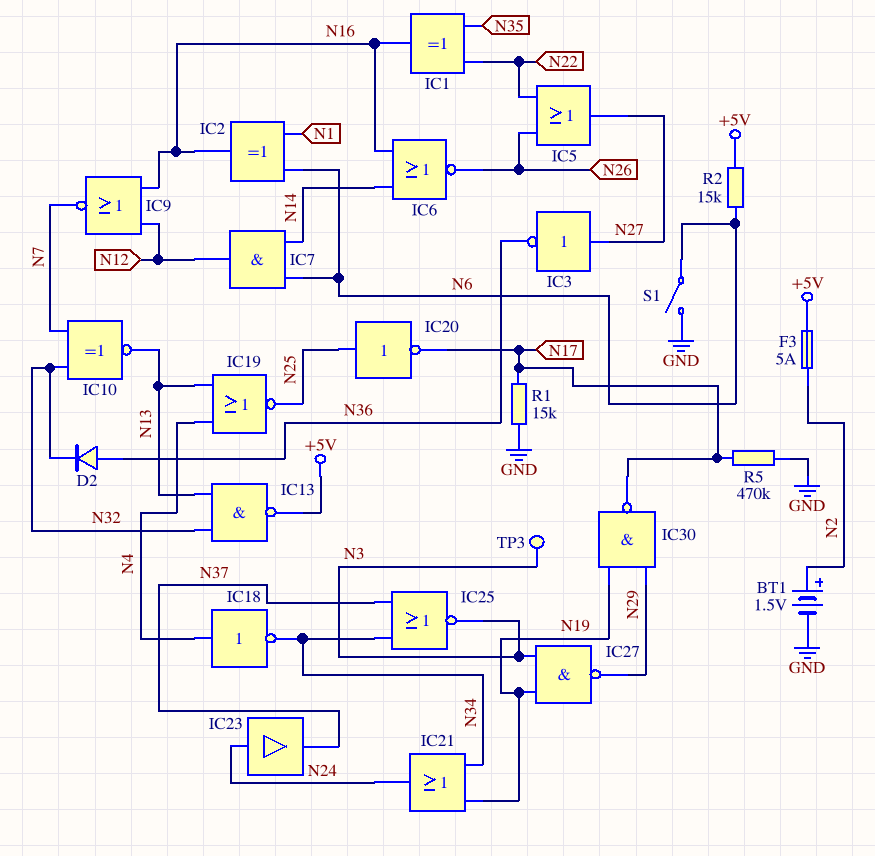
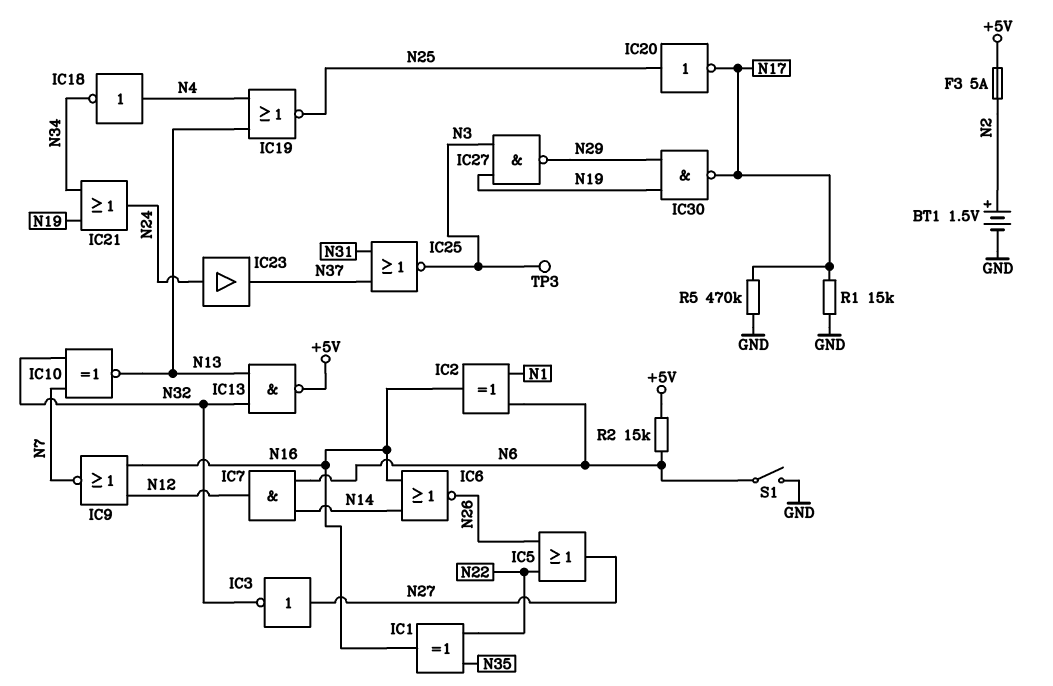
D2: diode (A N36, K N32) -> none
IC3: NOT (in N27, out N36) -> NOT (in N27, out N32)
IC25: NOR (in N34, in N37, out N3) -> NOR (in N31, in N37, out N3)

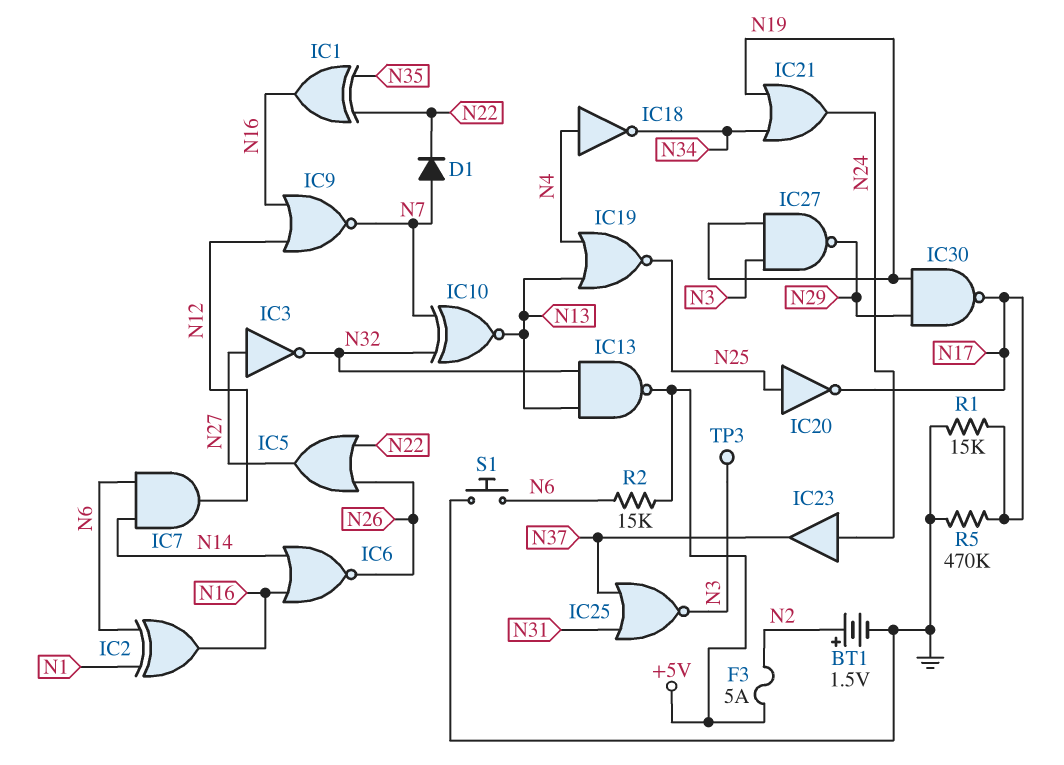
D1: none -> diode (A N7, K N22)
S1: switch (GND, N6) -> button (GND, N6)

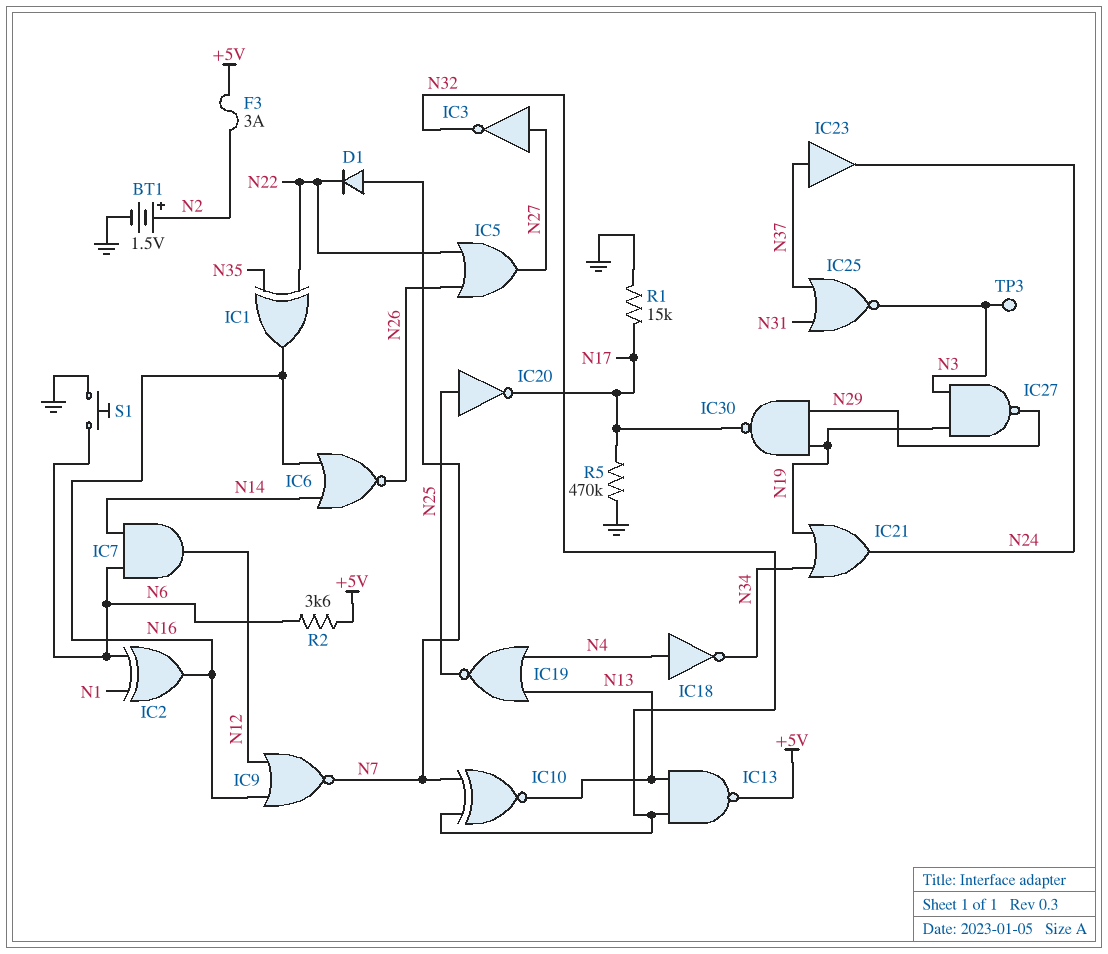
F3: 5A (+5V, N2) -> 3A (+5V, N2)
IC23: buffer (in N24, out N37) -> buffer (in N37, out N24)
R2: 15k (+5V, N6) -> 3.6k (+5V, N6)

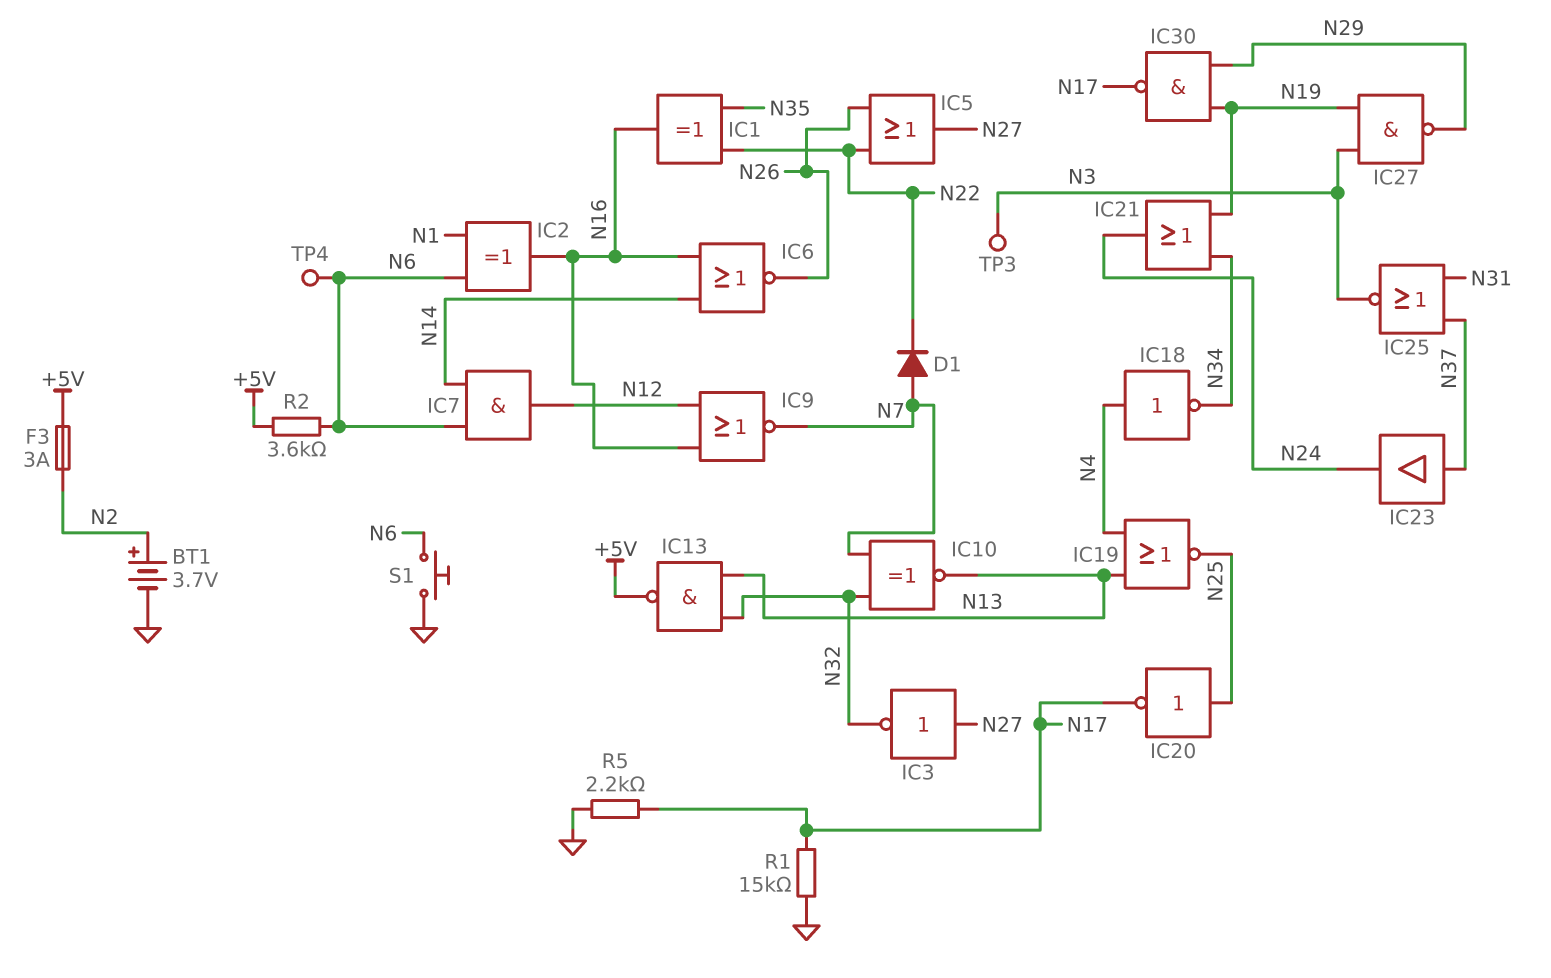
BT1: 1.5V (plus N2, minus GND) -> 3.7V (plus N2, minus GND)
R5: 470k (GND, N17) -> 2.2k (GND, N17)
TP4: none -> test point (N6)

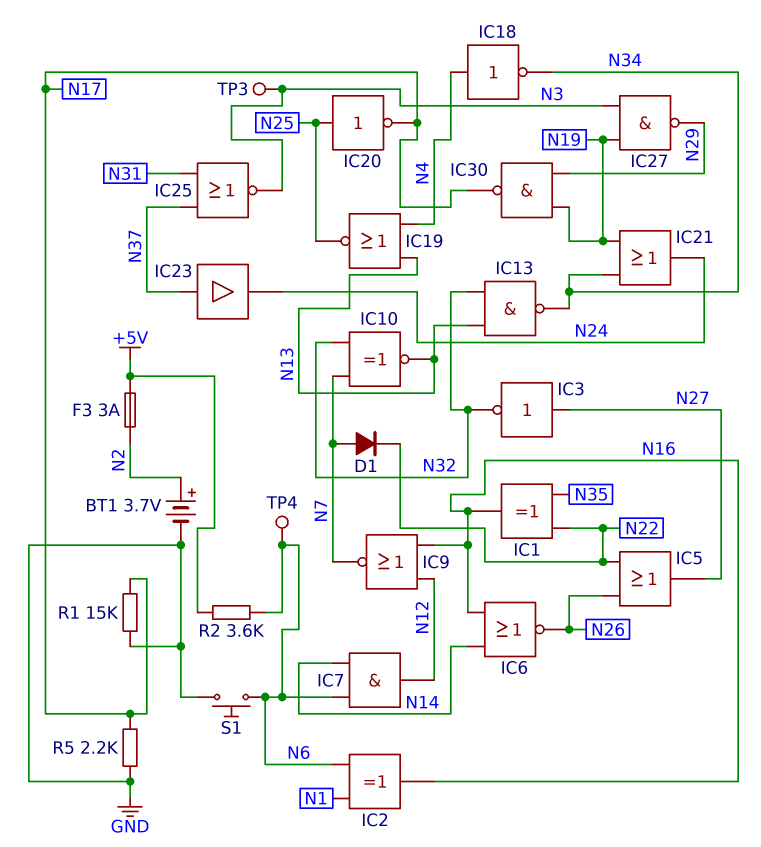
IC13: NAND (in N13, in N32, out +5V) -> NAND (in N13, in N32, out N34)

